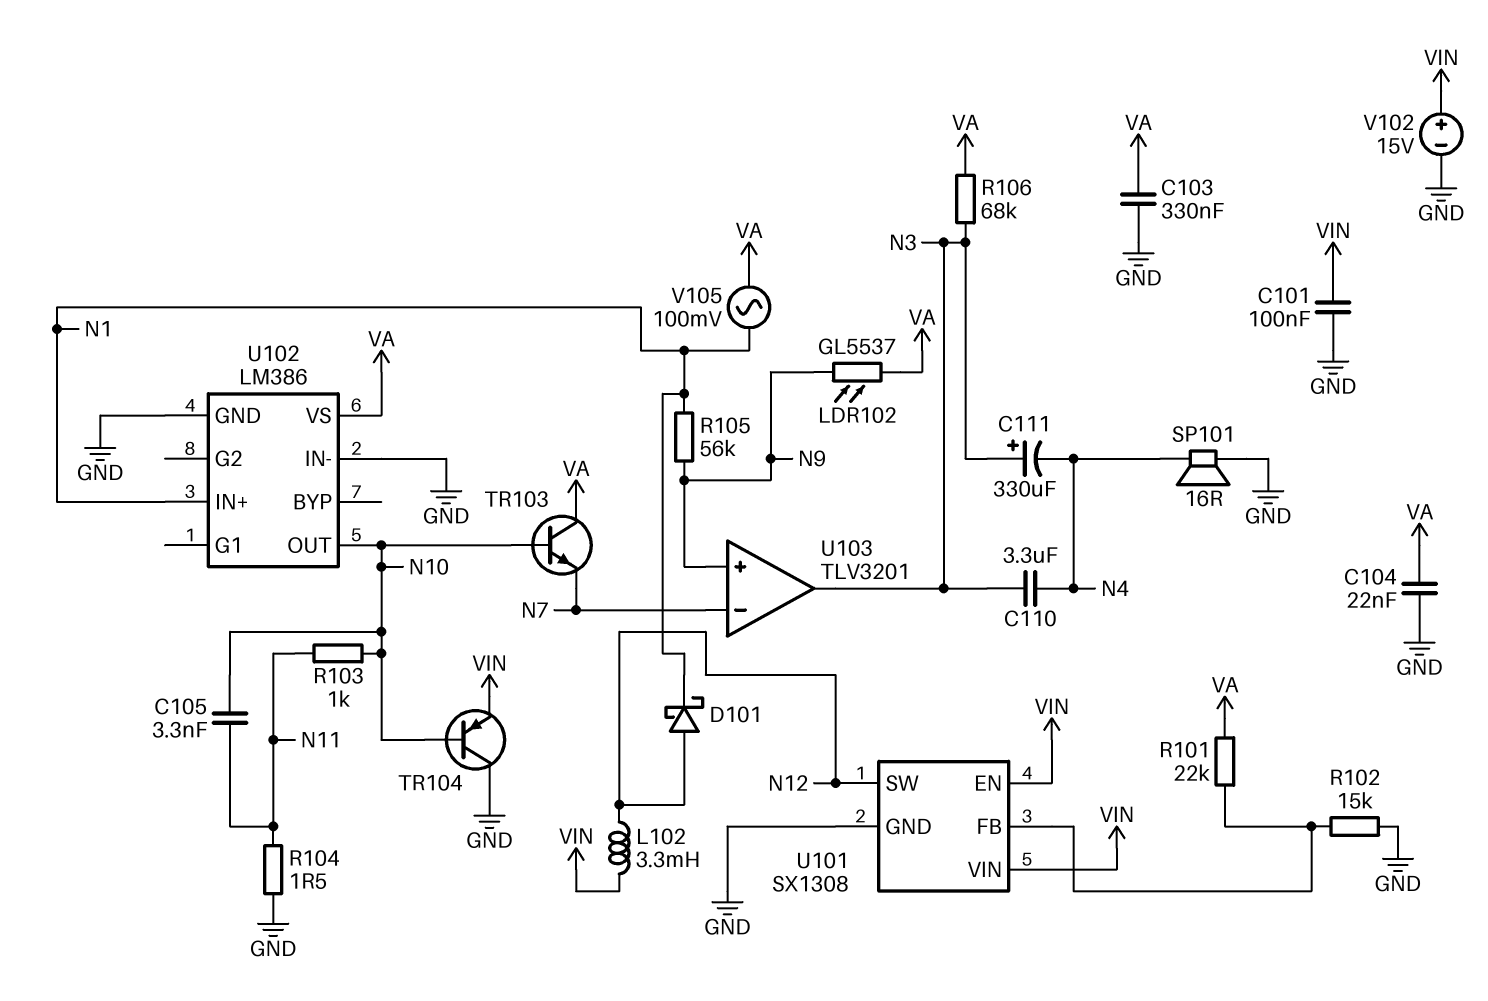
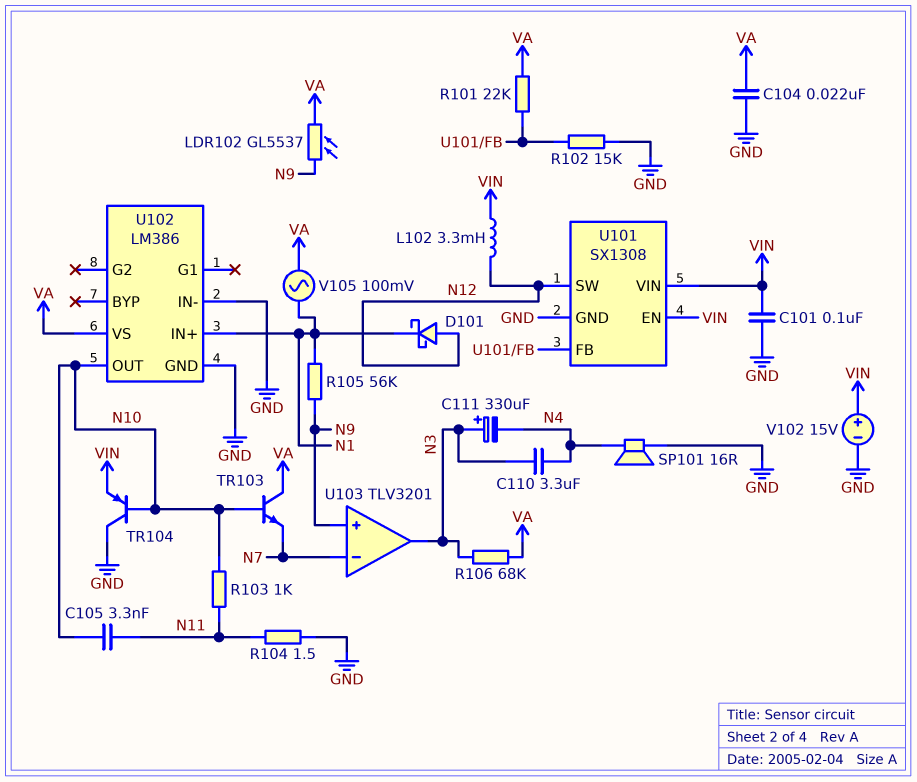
C103: 330nF (GND, VA) -> none

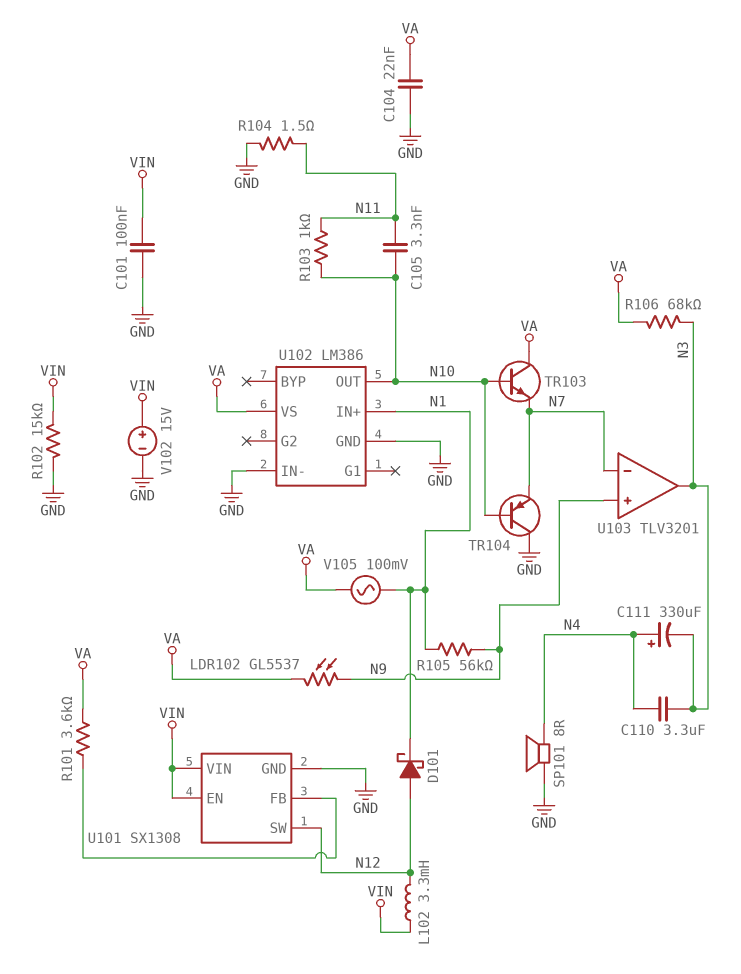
C111: 330uF (plus N3, minus N4) -> 330uF (plus N4, minus N3)
R101: 22k (U101/FB, VA) -> 3.6k (U101/FB, VA)
R102: 15k (GND, U101/FB) -> 15k (GND, VIN)
SP101: speaker 16R (GND, N4) -> speaker 8R (GND, N4)
TR104: PNP (B N10, C GND, E VIN) -> PNP (B N10, C GND, E N7)

